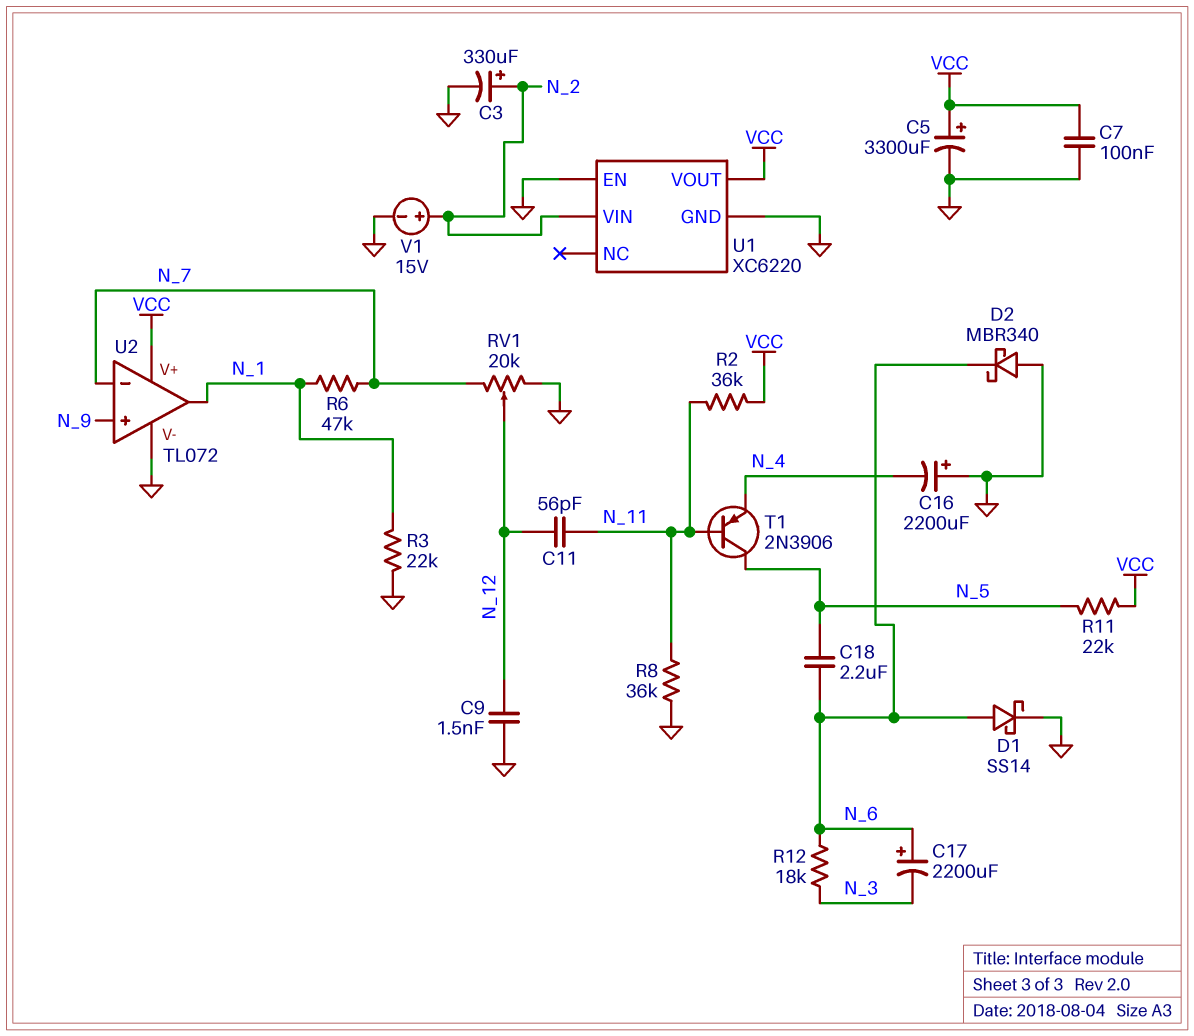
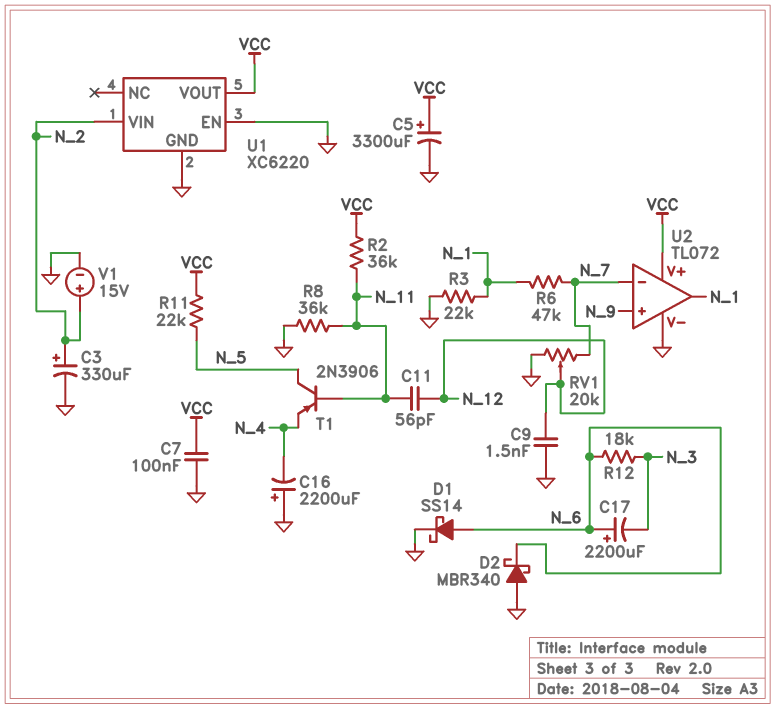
C18: 2.2uF (N_5, N_6) -> none

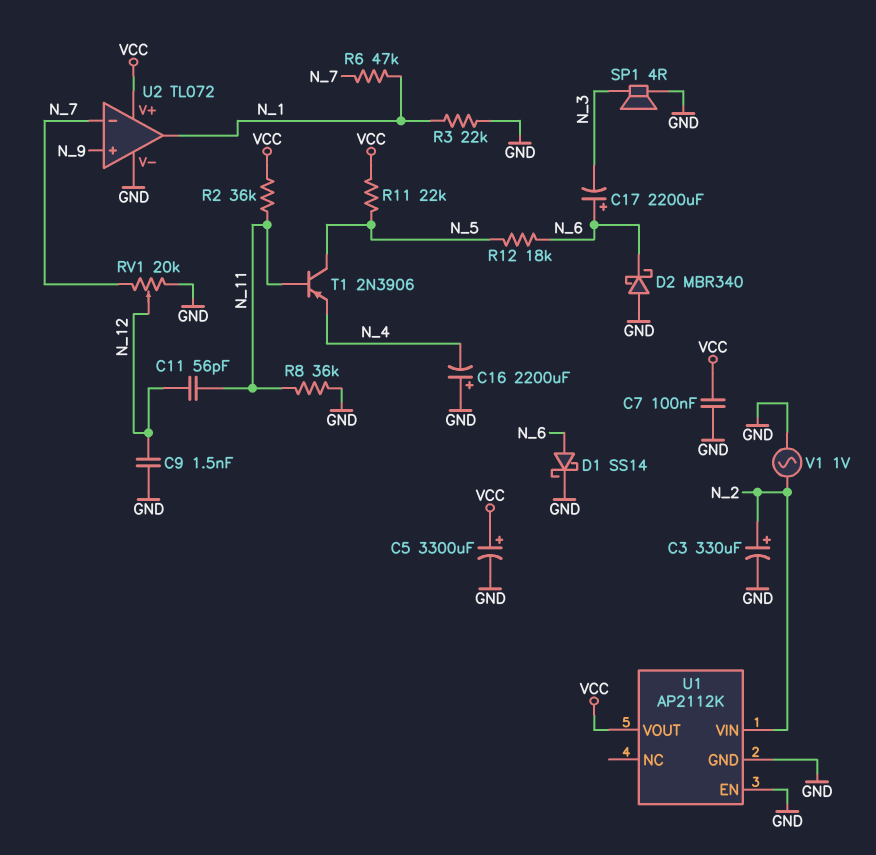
R12: 18k (N_3, N_6) -> 18k (N_5, N_6)
SP1: none -> speaker 4R (GND, N_3)
U1: XC6220 -> AP2112K
V1: 15V (plus N_2, minus GND) -> AC 1V (GND, N_2)

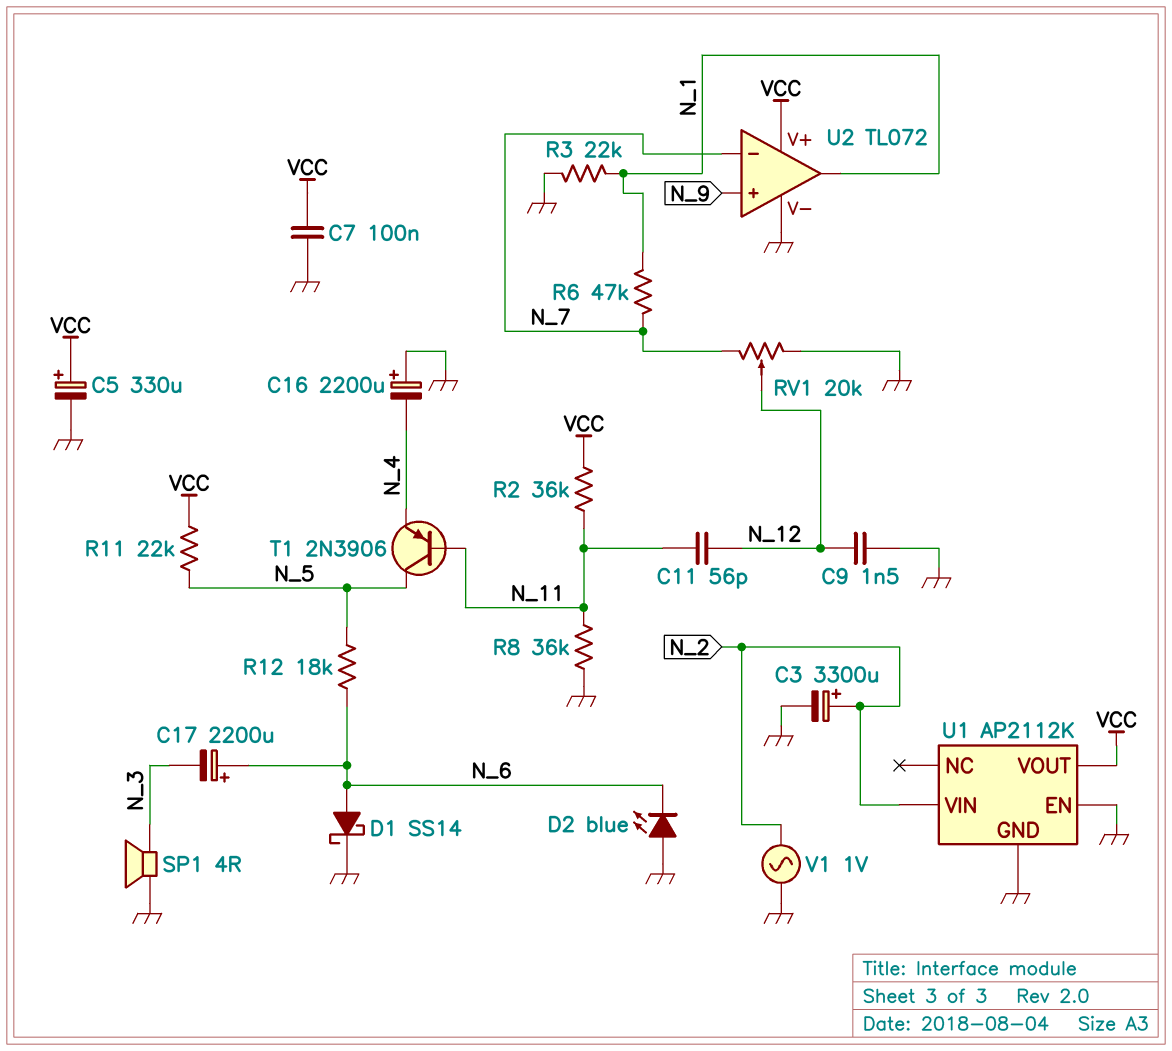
C3: 330uF (plus N_2, minus GND) -> 3300uF (plus N_2, minus GND)
C5: 3300uF (plus VCC, minus GND) -> 330uF (plus VCC, minus GND)
D2: schottky MBR340 (A GND, K N_6) -> LED blue (A GND, K N_6)

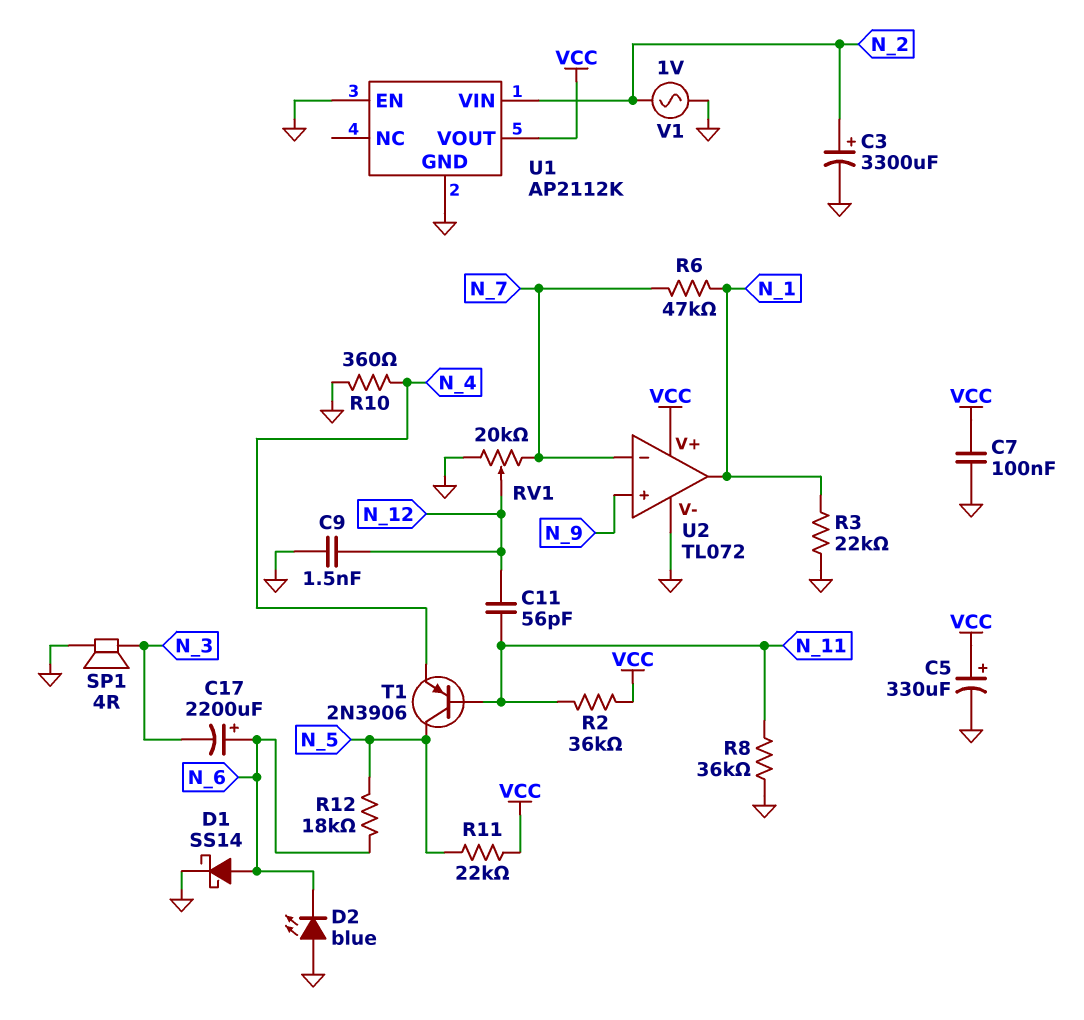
C16: 2200uF (plus GND, minus N_4) -> none
R10: none -> 360 (GND, N_4)

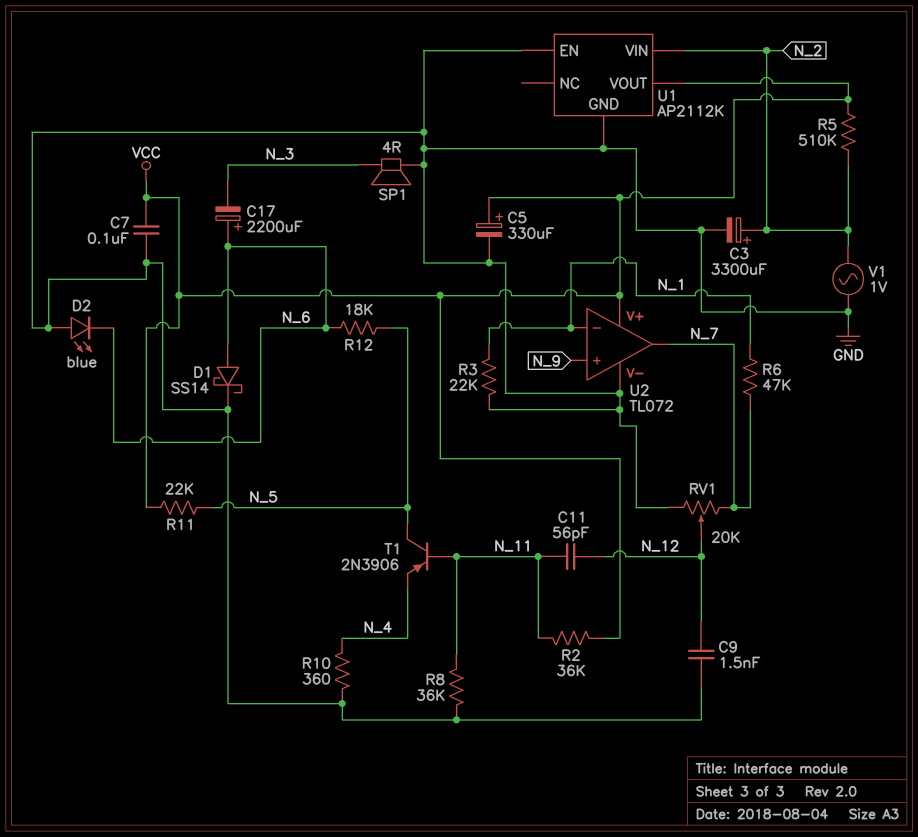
R5: none -> 510k (N_2, VCC)
U2 pin in-: N_7 -> N_1
U2 pin out: N_1 -> N_7

